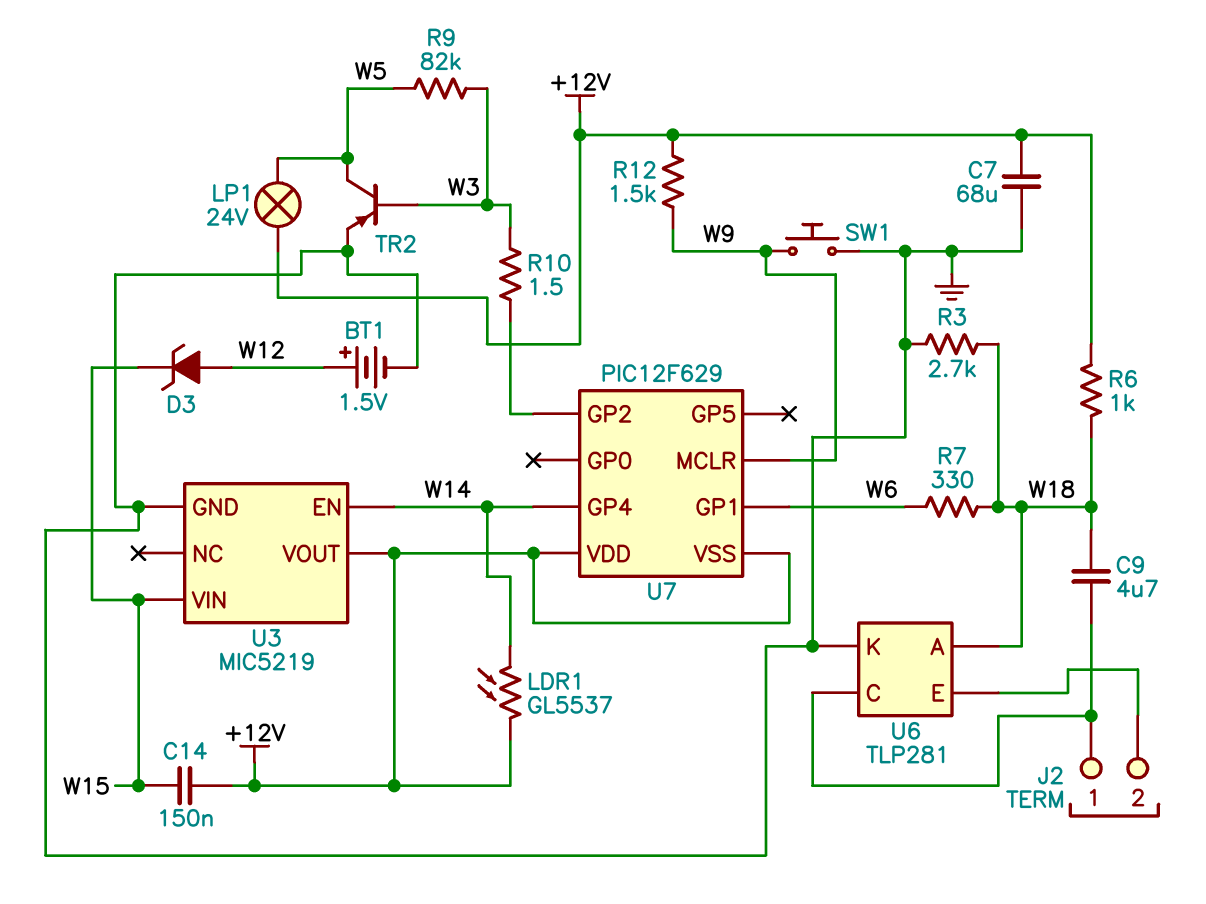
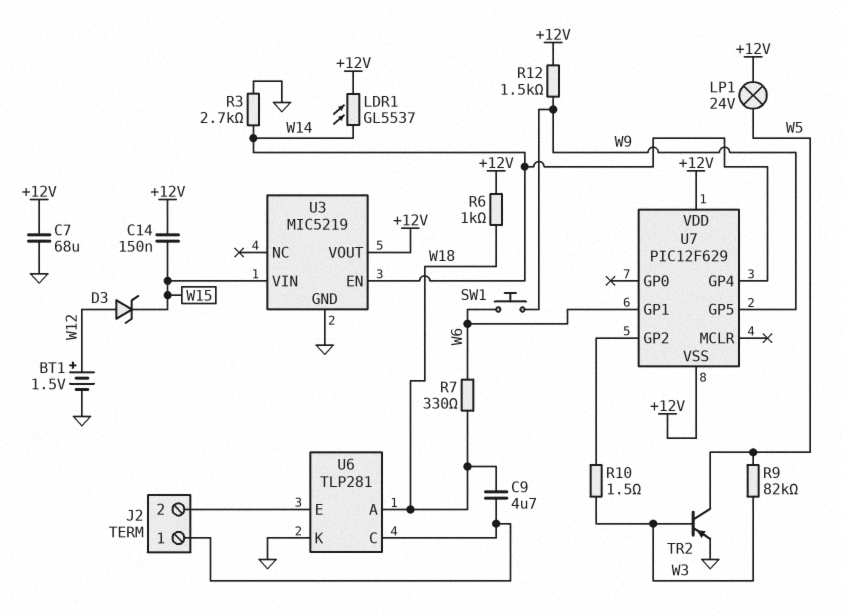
R3: 2.7k (GND, W18) -> 2.7k (GND, W14)
SW1: button (GND, W9) -> button (W6, W9)
U7 pin GP5: none -> W9
U7 pin MCLR: W9 -> none

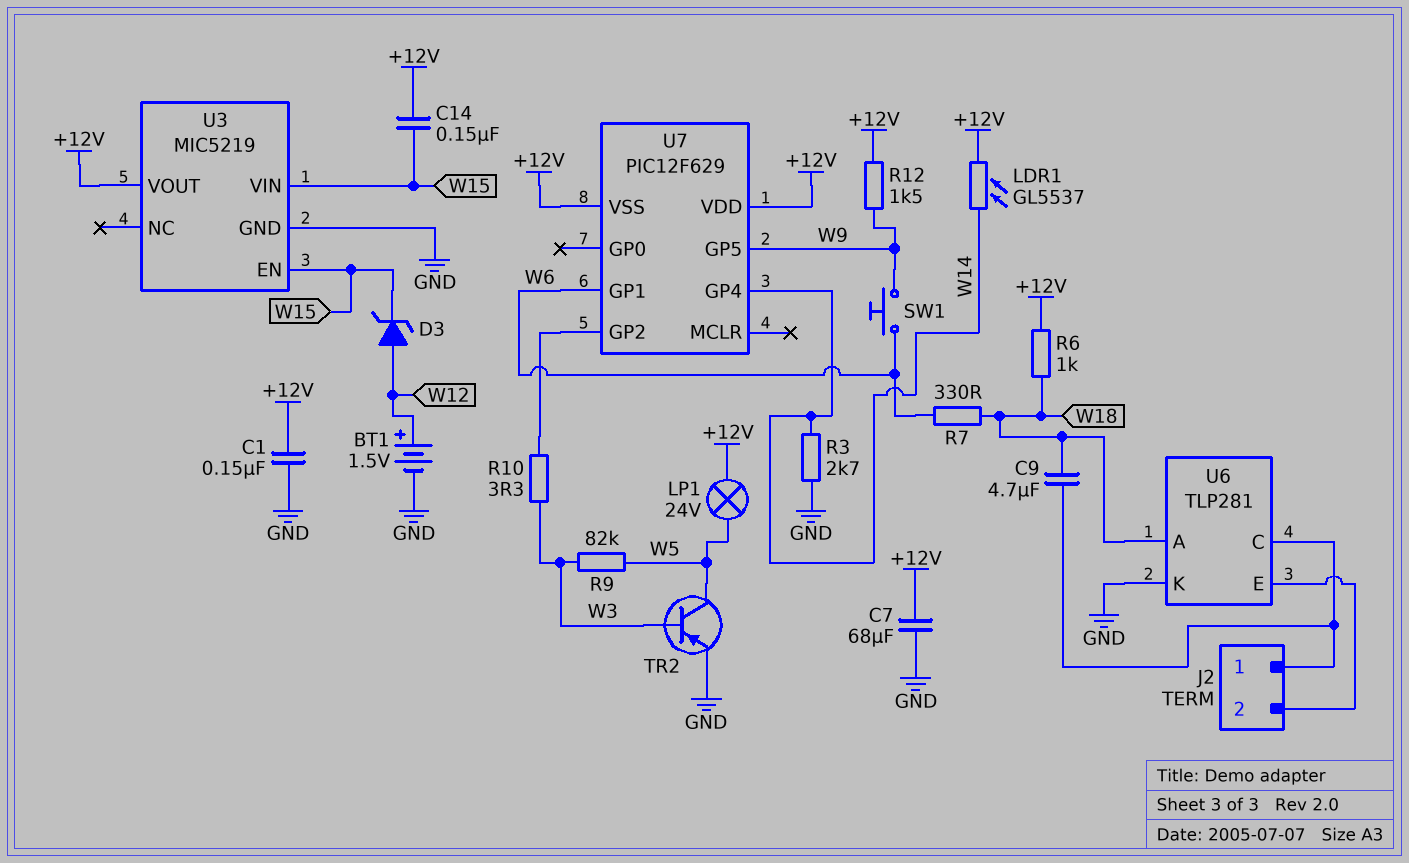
C1: none -> 150nF (+12V, GND)
R10: 1.5 (U7/GP2, W3) -> 3.3 (U7/GP2, W3)
U3 pin EN: W14 -> W15

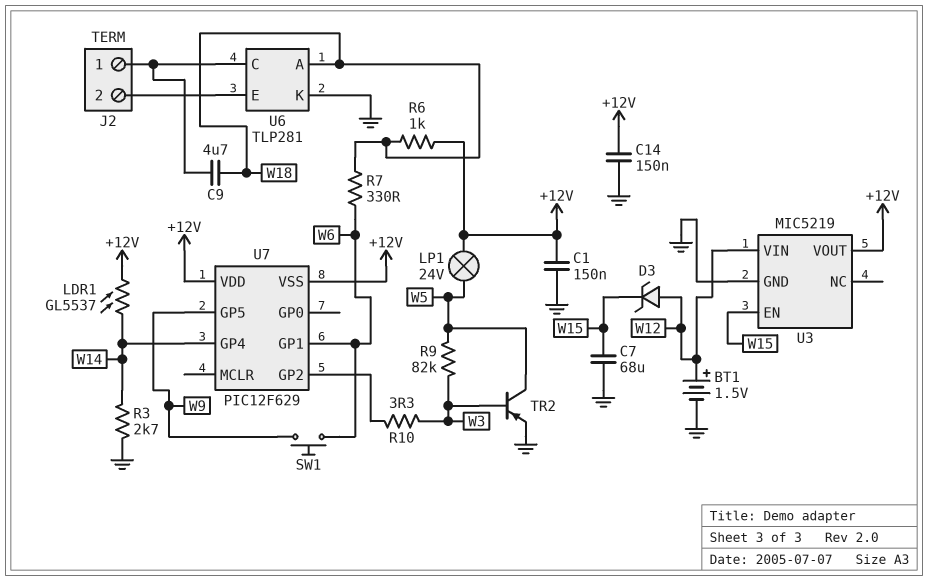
C7: 68uF (+12V, GND) -> 68uF (GND, W15)
C14: 150nF (+12V, W15) -> 150nF (+12V, GND)
R12: 1.5k (+12V, W9) -> none
U3 pin VIN: W15 -> W12

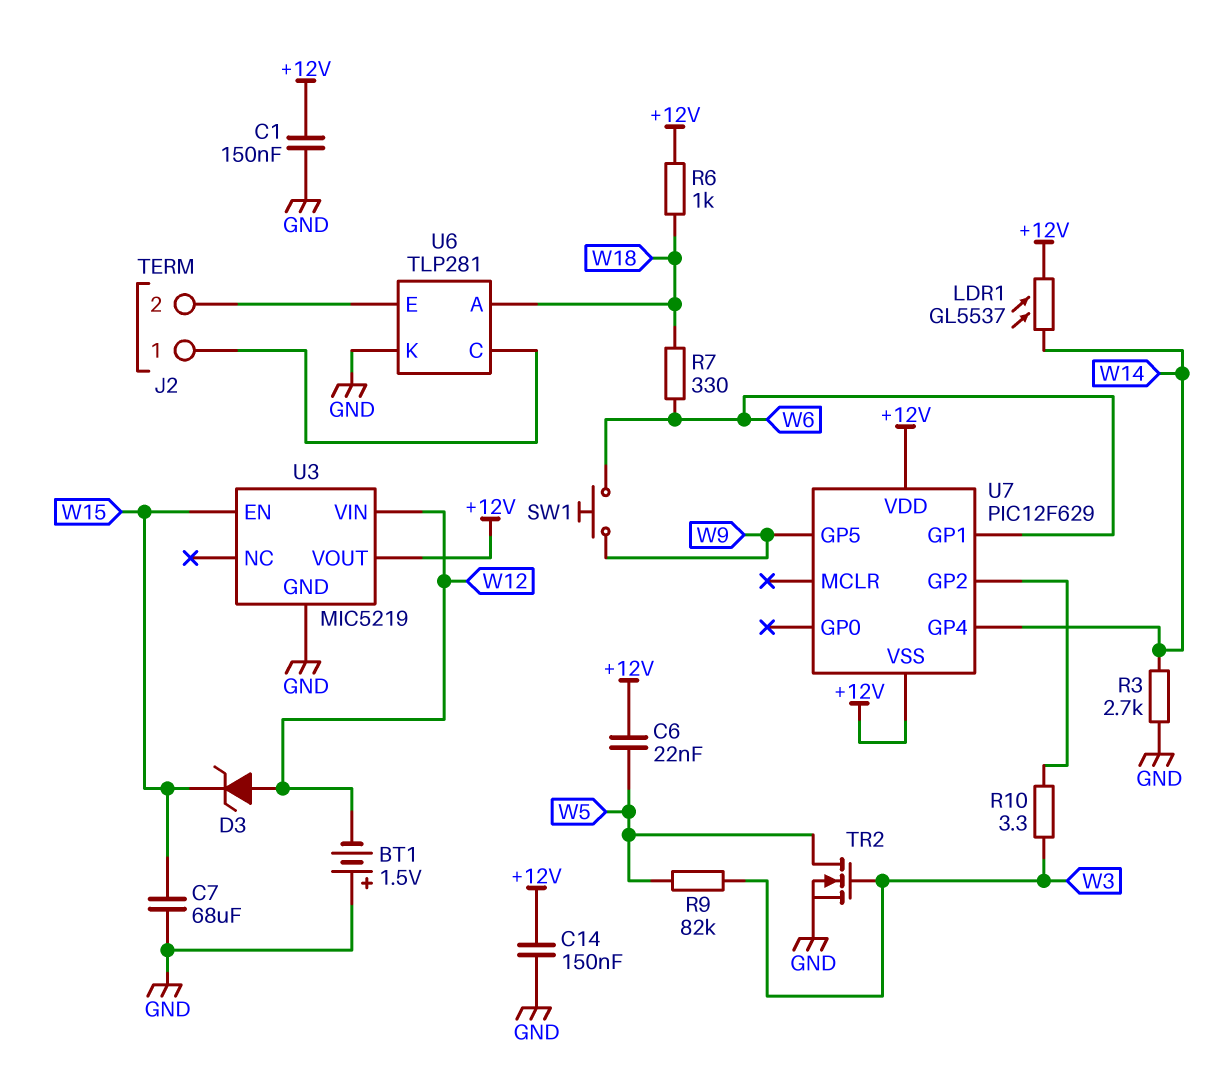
BT1: 1.5V (plus W12, minus GND) -> 1.5V (plus GND, minus W12)
C6: none -> 22nF (+12V, W5)
C9: 4.7uF (J2/1, W18) -> none
LP1: lamp 24V (+12V, W5) -> none
TR2: PNP (B W3, C W5, E GND) -> NMOS (G W3, D W5, S GND)

